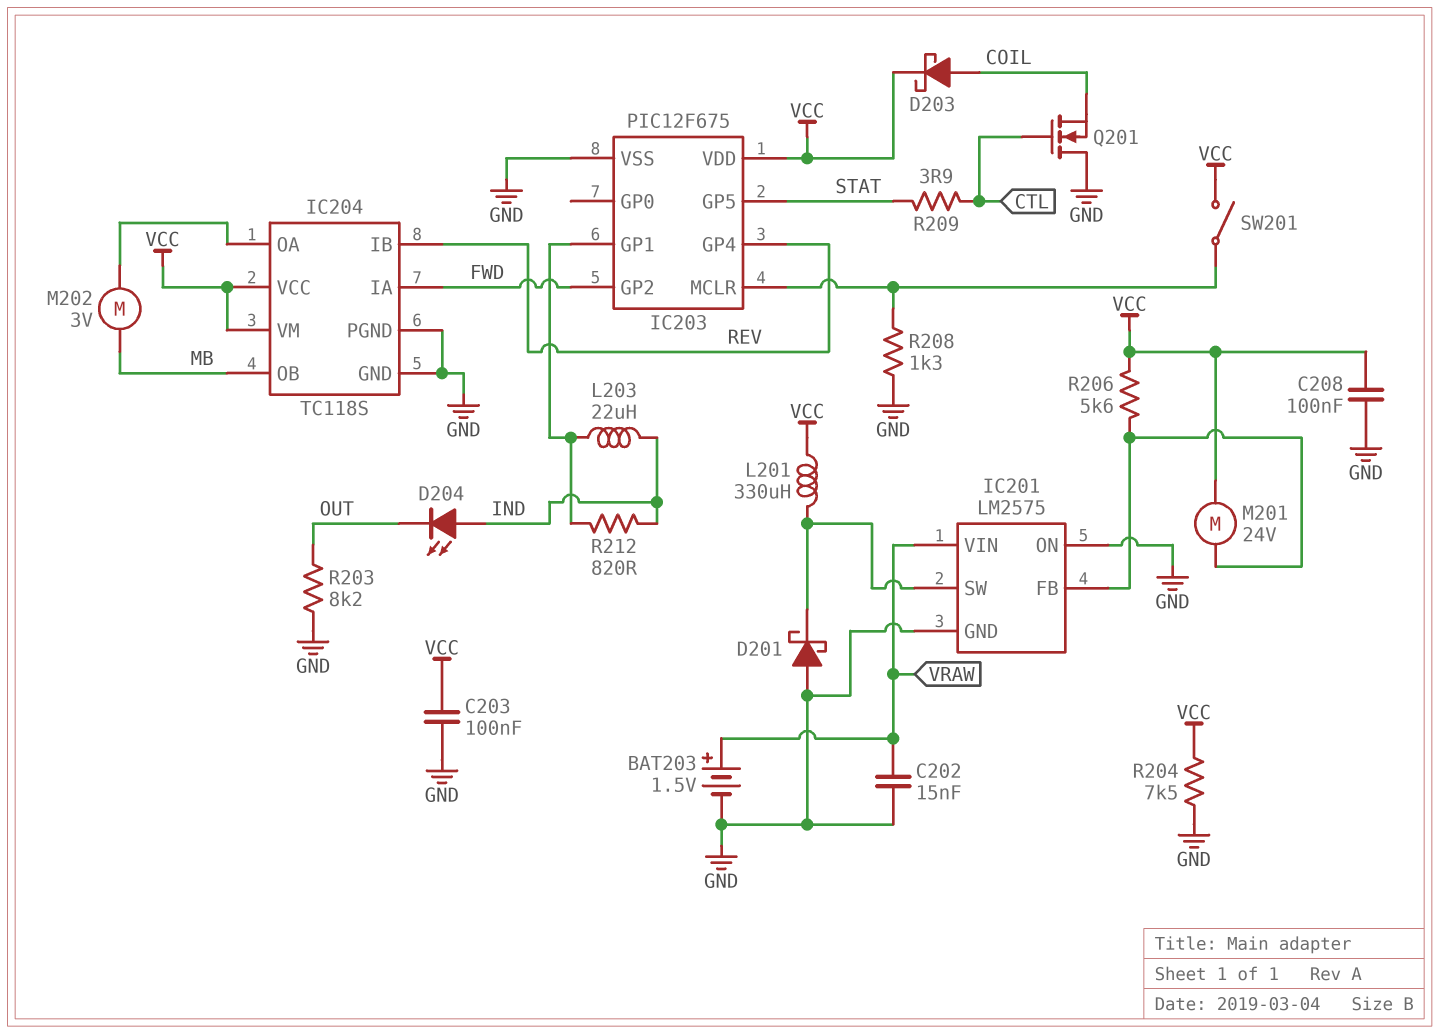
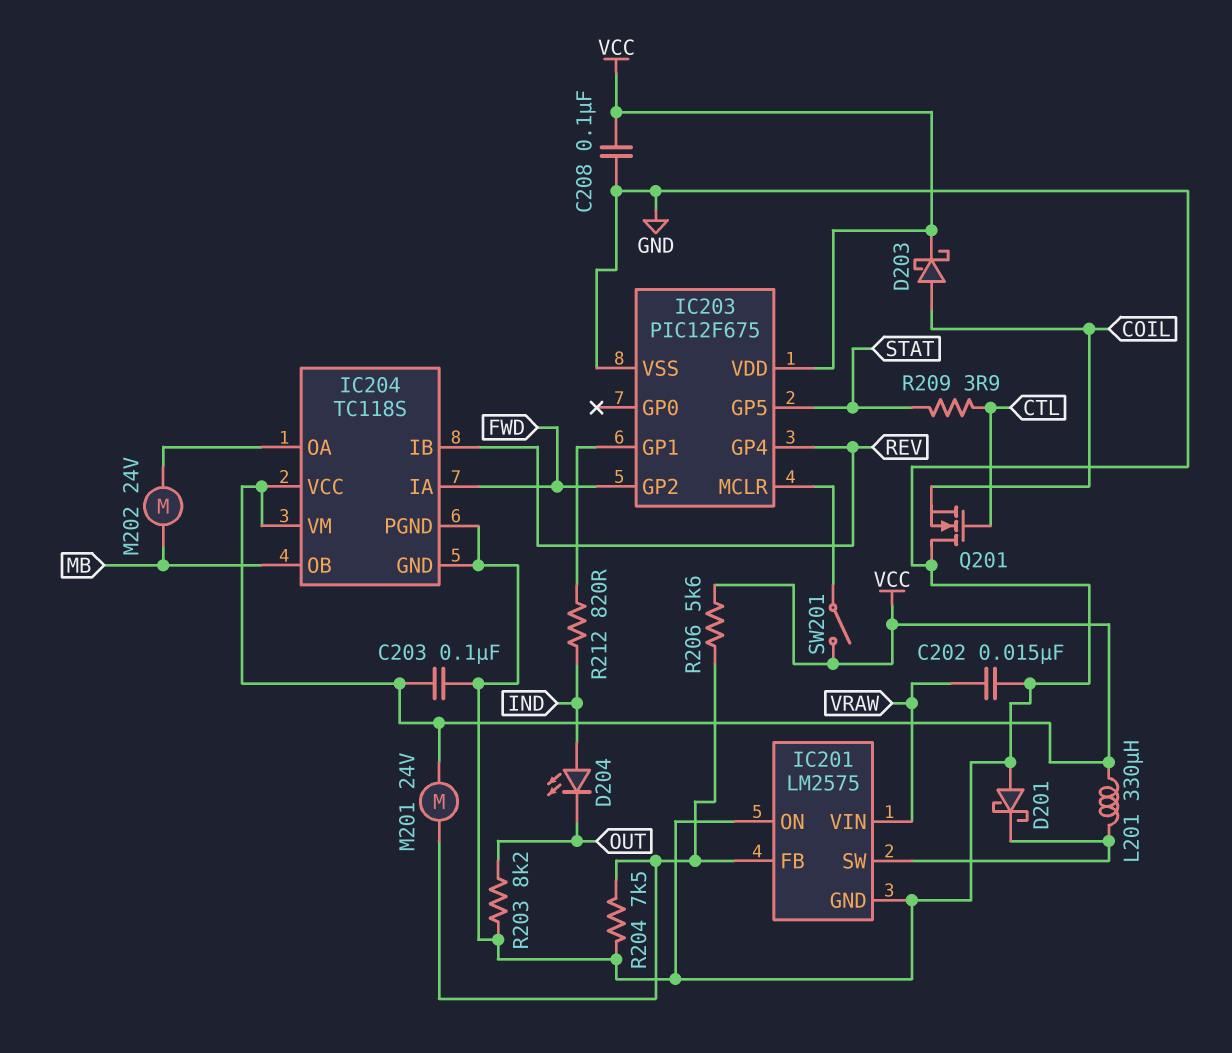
BAT203: 1.5V (plus VRAW, minus GND) -> none
L203: 22uH (IC203/GP1, IND) -> none
M202: motor 3V (IC204/OA, MB) -> motor 24V (IC204/OA, MB)
R204: 7.5k (GND, VCC) -> 7.5k (GND, IC201/FB)
R208: 1.3k (GND, IC203/MCLR) -> none

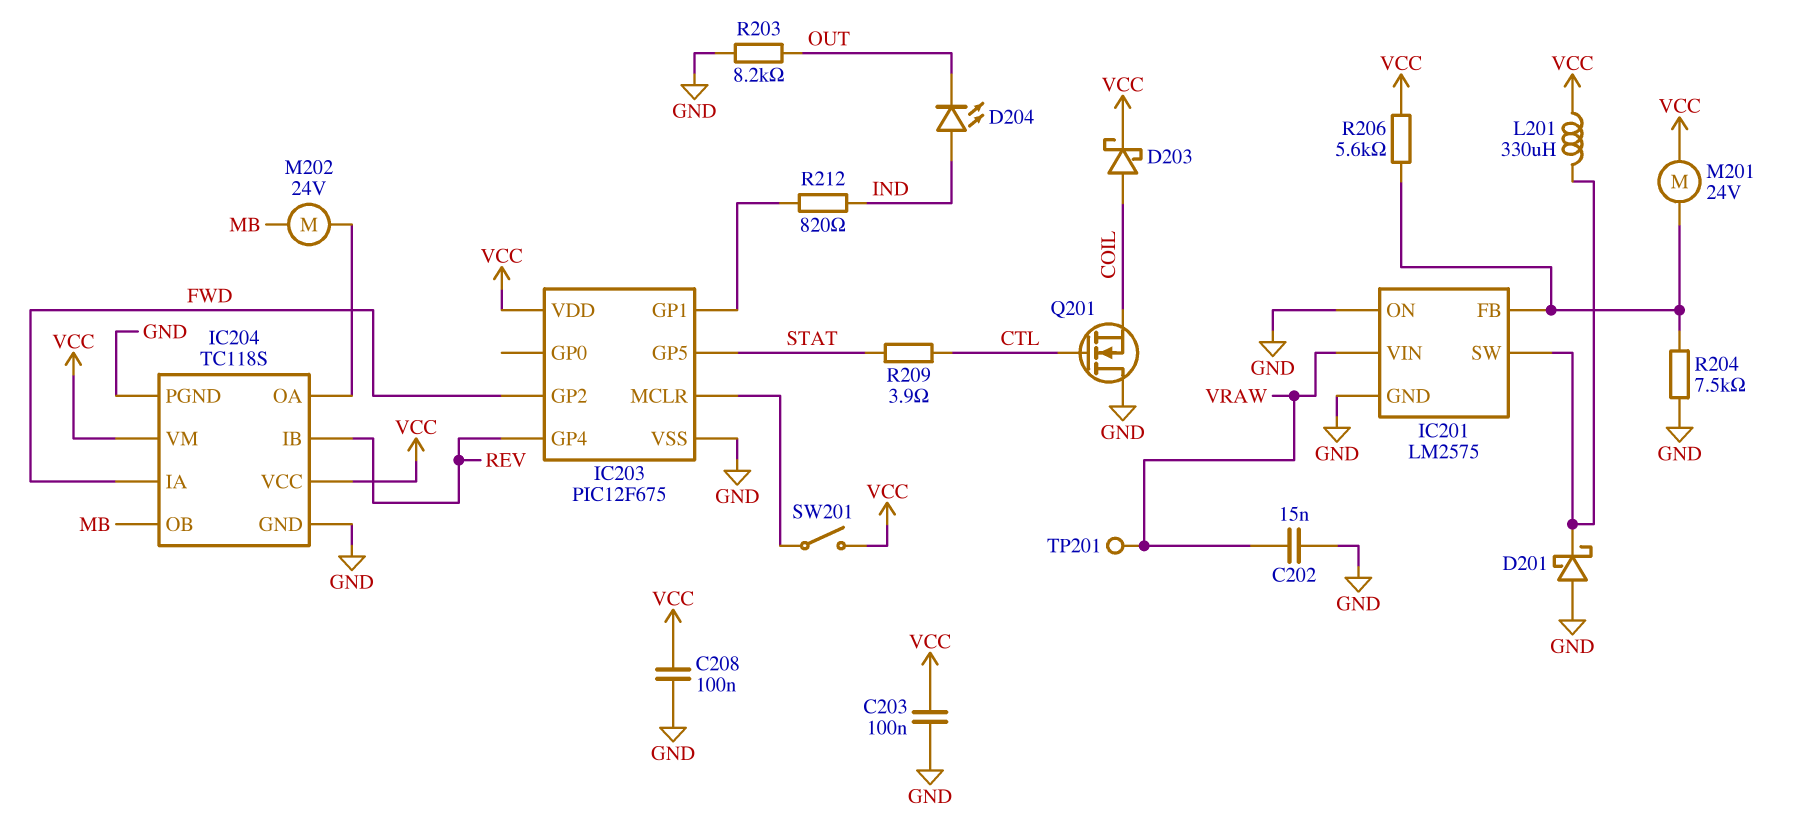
TP201: none -> test point (VRAW)

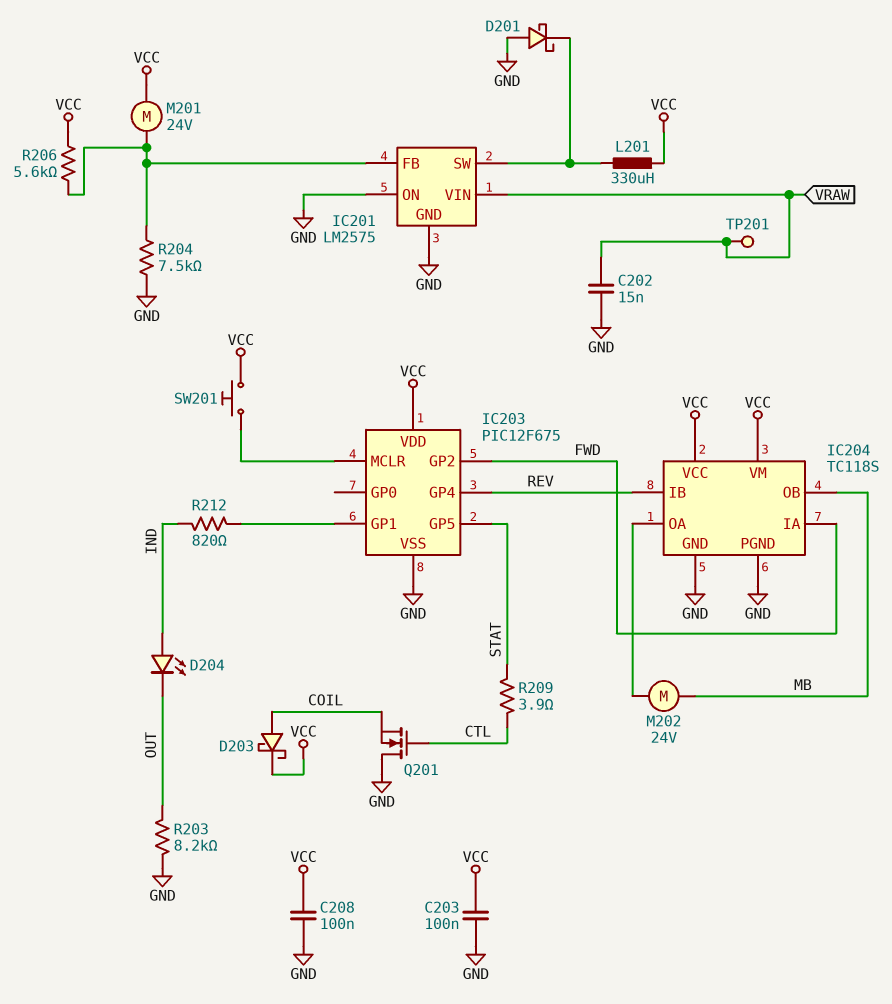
SW201: switch (IC203/MCLR, VCC) -> button (IC203/MCLR, VCC)

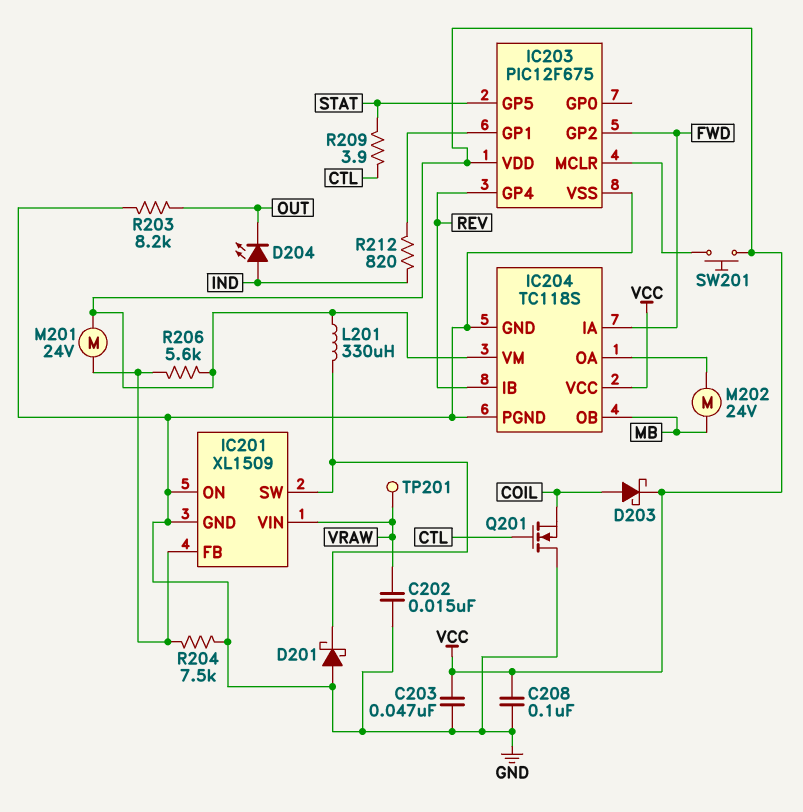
C203: 100nF (GND, VCC) -> 47nF (GND, VCC)
IC201: LM2575 -> XL1509

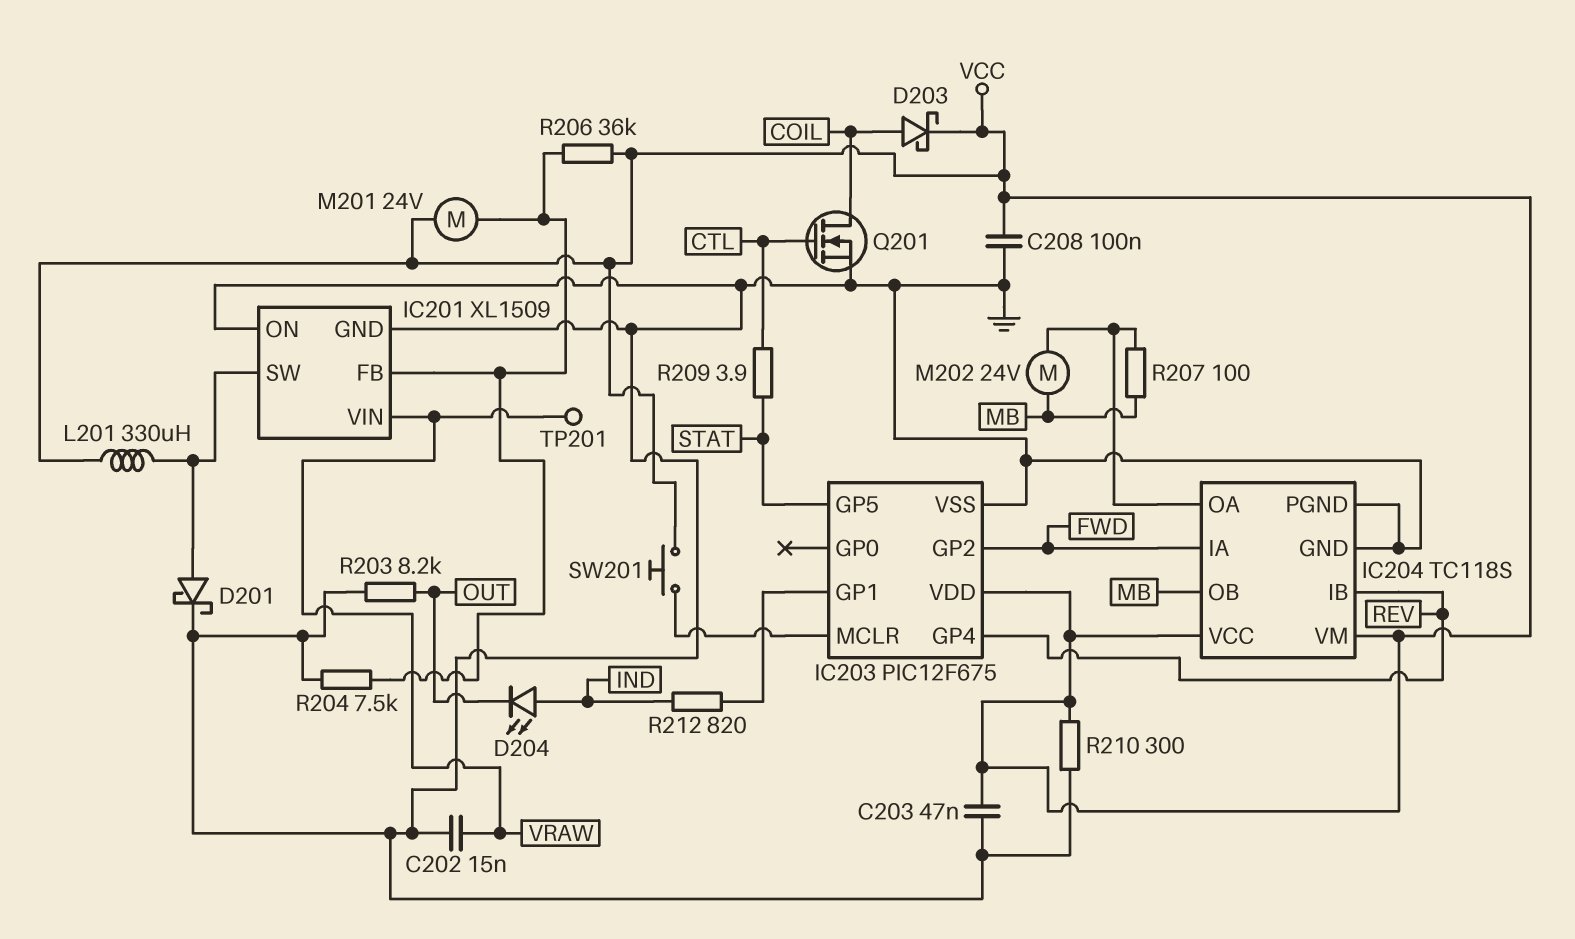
D201: schottky (A GND, K IC201/SW) -> schottky (A IC201/SW, K GND)
Q201: NMOS (G CTL, D GND, S COIL) -> NMOS (G CTL, D COIL, S GND)
R206: 5.6k (IC201/FB, VCC) -> 36k (IC201/FB, VCC)
R207: none -> 100 (IC204/OA, MB)
R210: none -> 300 (GND, VCC)

